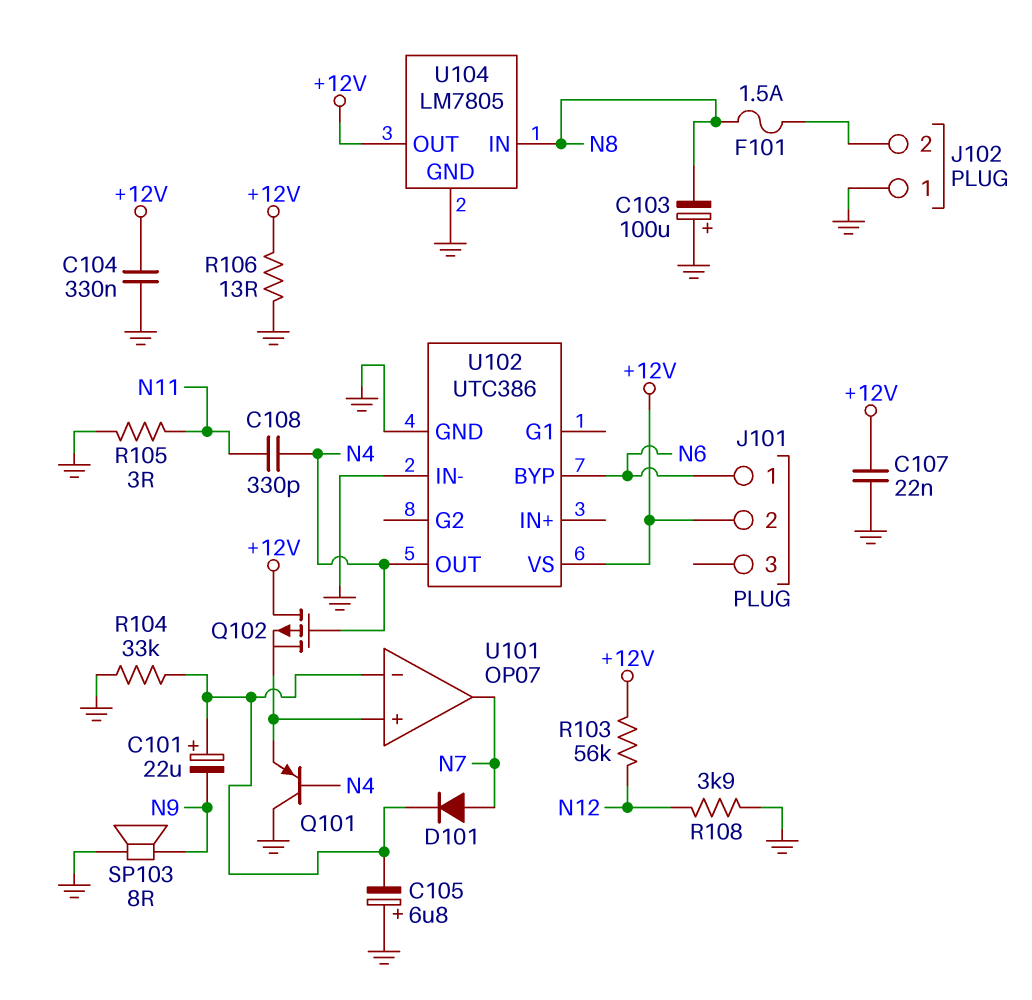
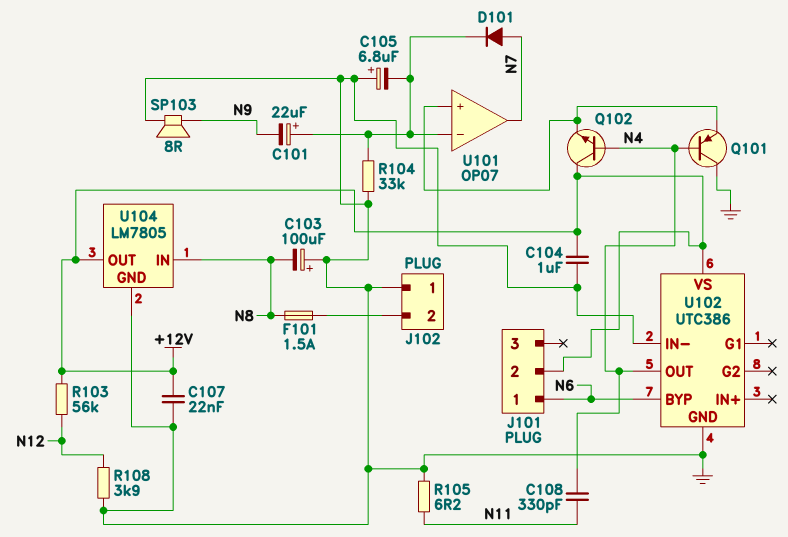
C104: 330nF (+12V, GND) -> 1uF (+12V, GND)
Q102: PMOS (G N4, D +12V, S U101/in+) -> NPN (B N4, C +12V, E U101/in+)
R105: 3 (GND, N11) -> 6.2 (GND, N11)
R106: 13 (+12V, GND) -> none

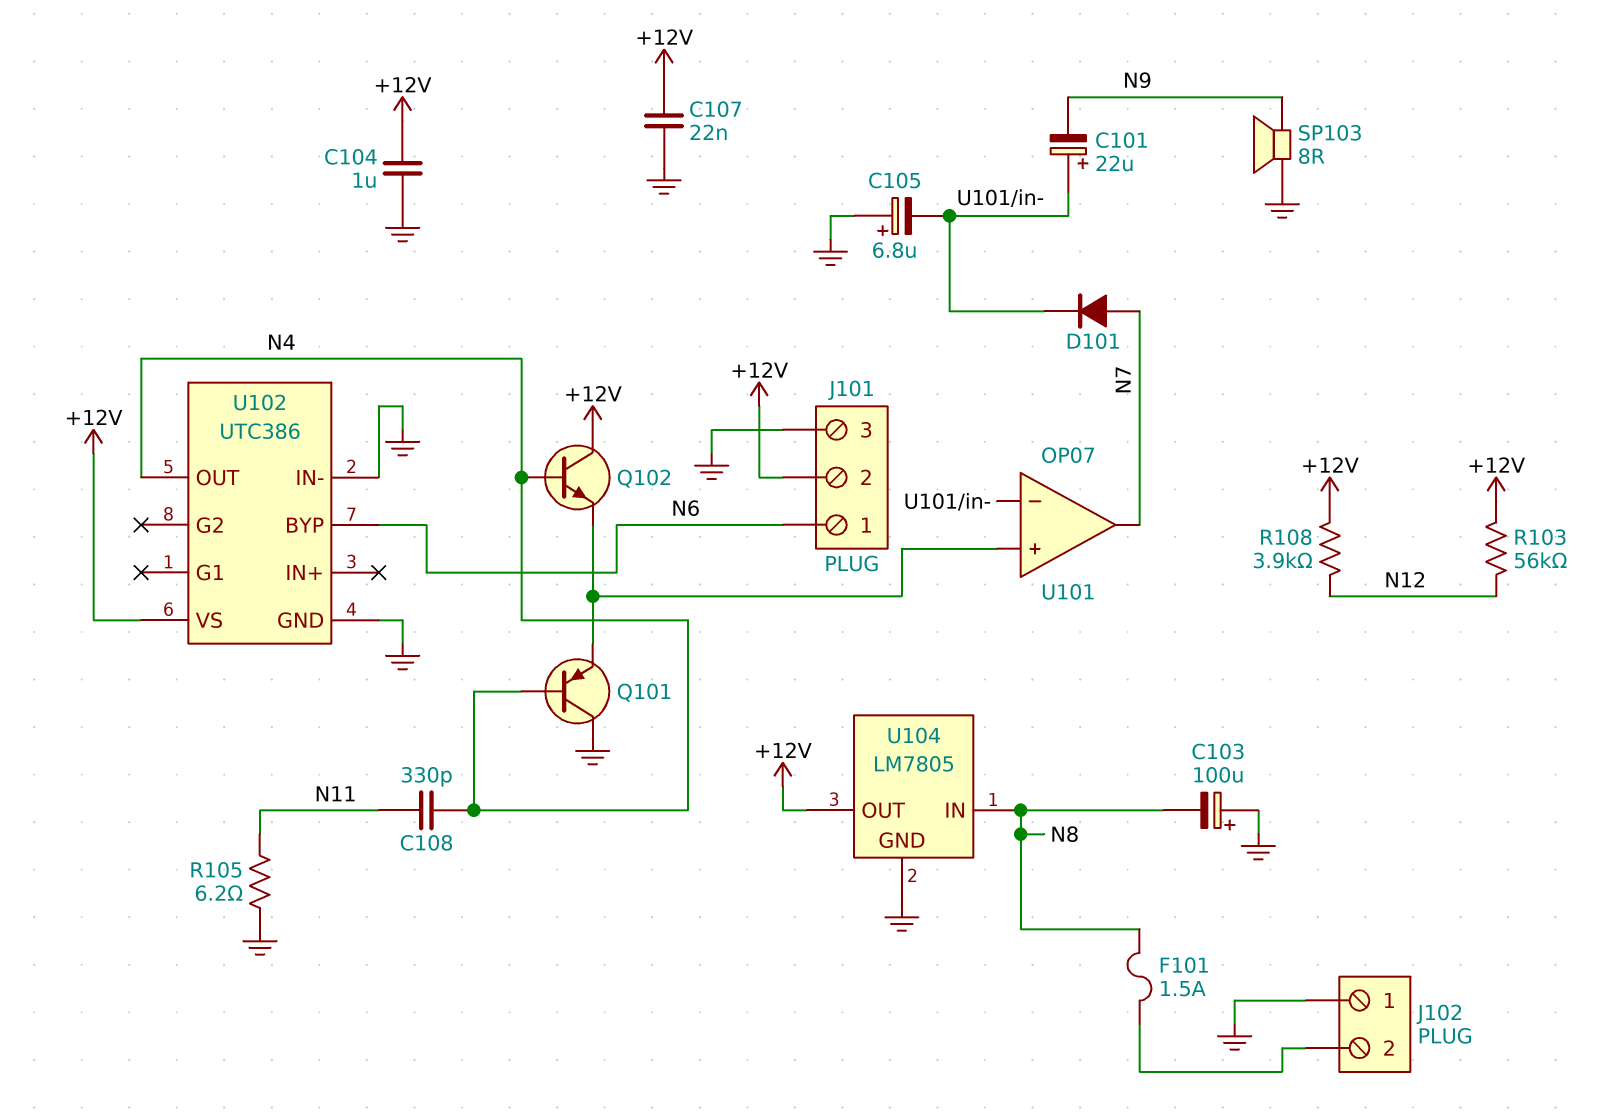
J101 pin 3: none -> GND
R104: 33k (GND, U101/in-) -> none
R108: 3.9k (GND, N12) -> 3.9k (+12V, N12)

